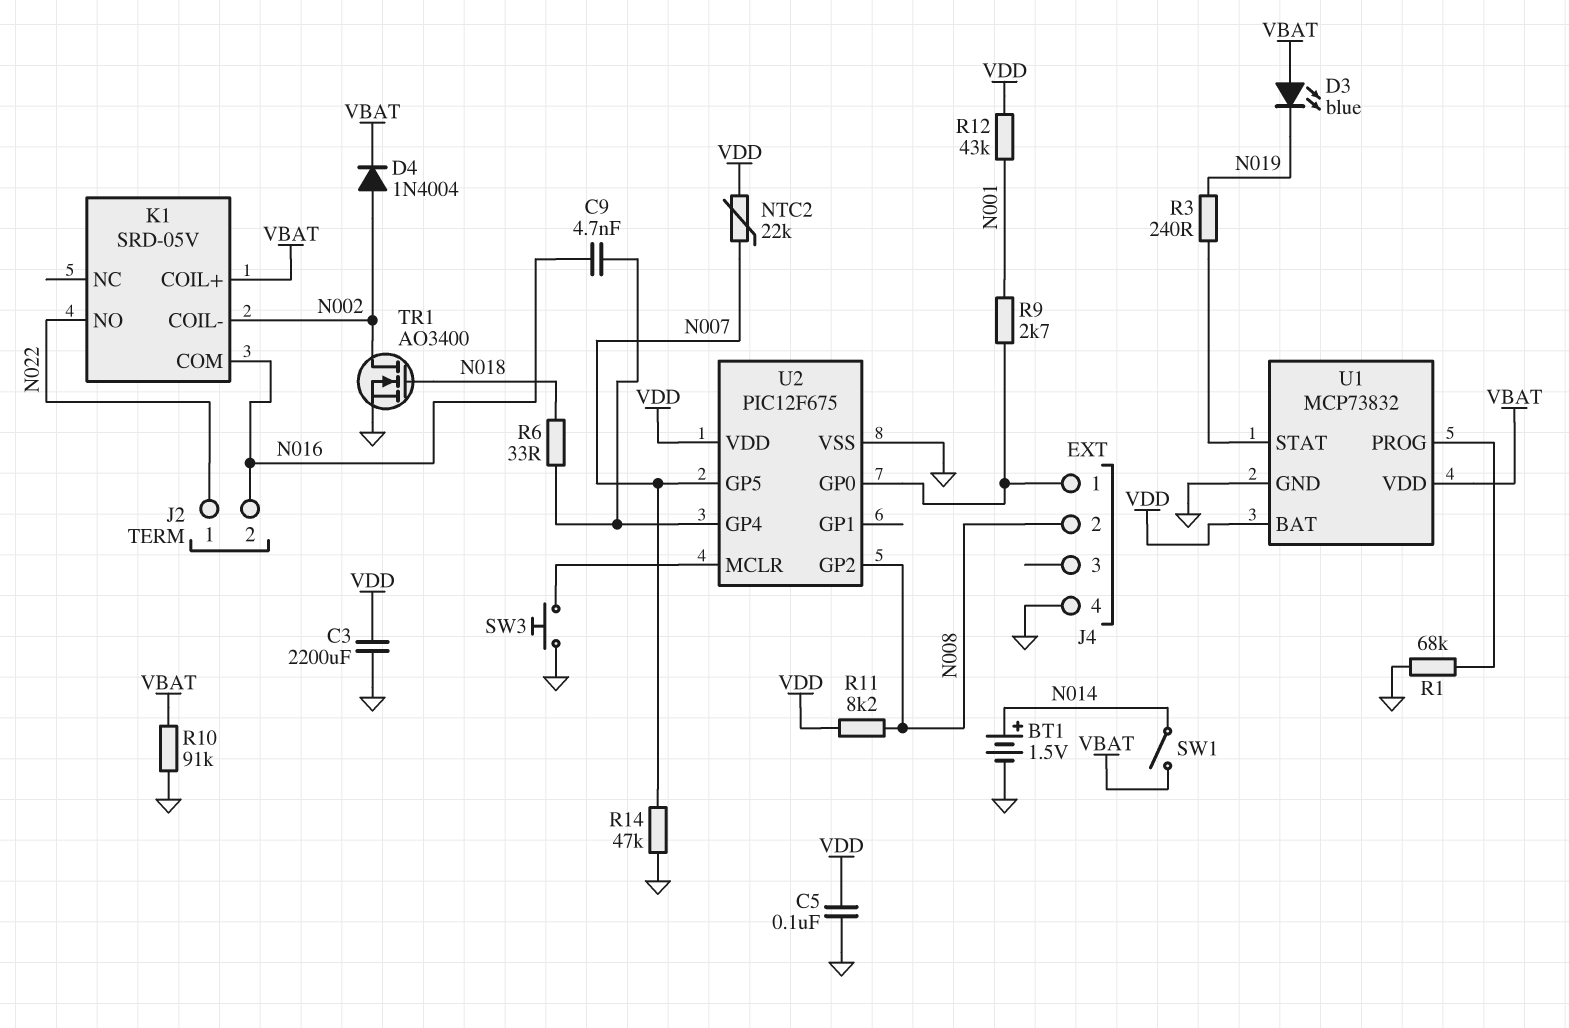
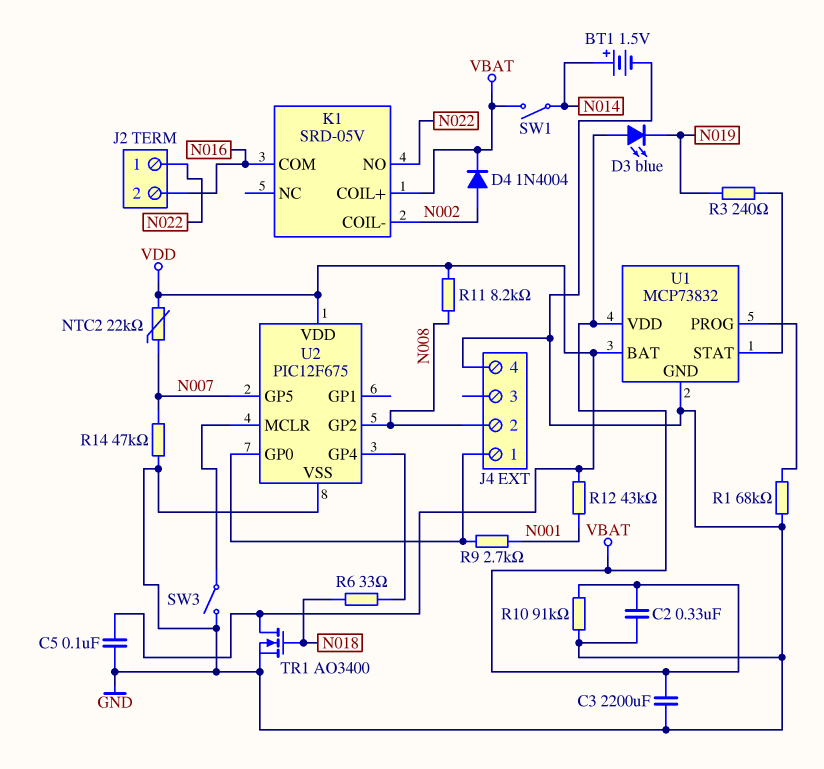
C2: none -> 330nF (GND, VBAT)
C3: 2200uF (GND, VDD) -> 2200uF (GND, VBAT)
C9: 4.7nF (N016, U2/GP4) -> none
SW3: button (GND, U2/MCLR) -> switch (GND, U2/MCLR)
TR1: NMOS AO3400 (G N018, D N002, S GND) -> NMOS AO3400 (G N018, D VDD, S GND)

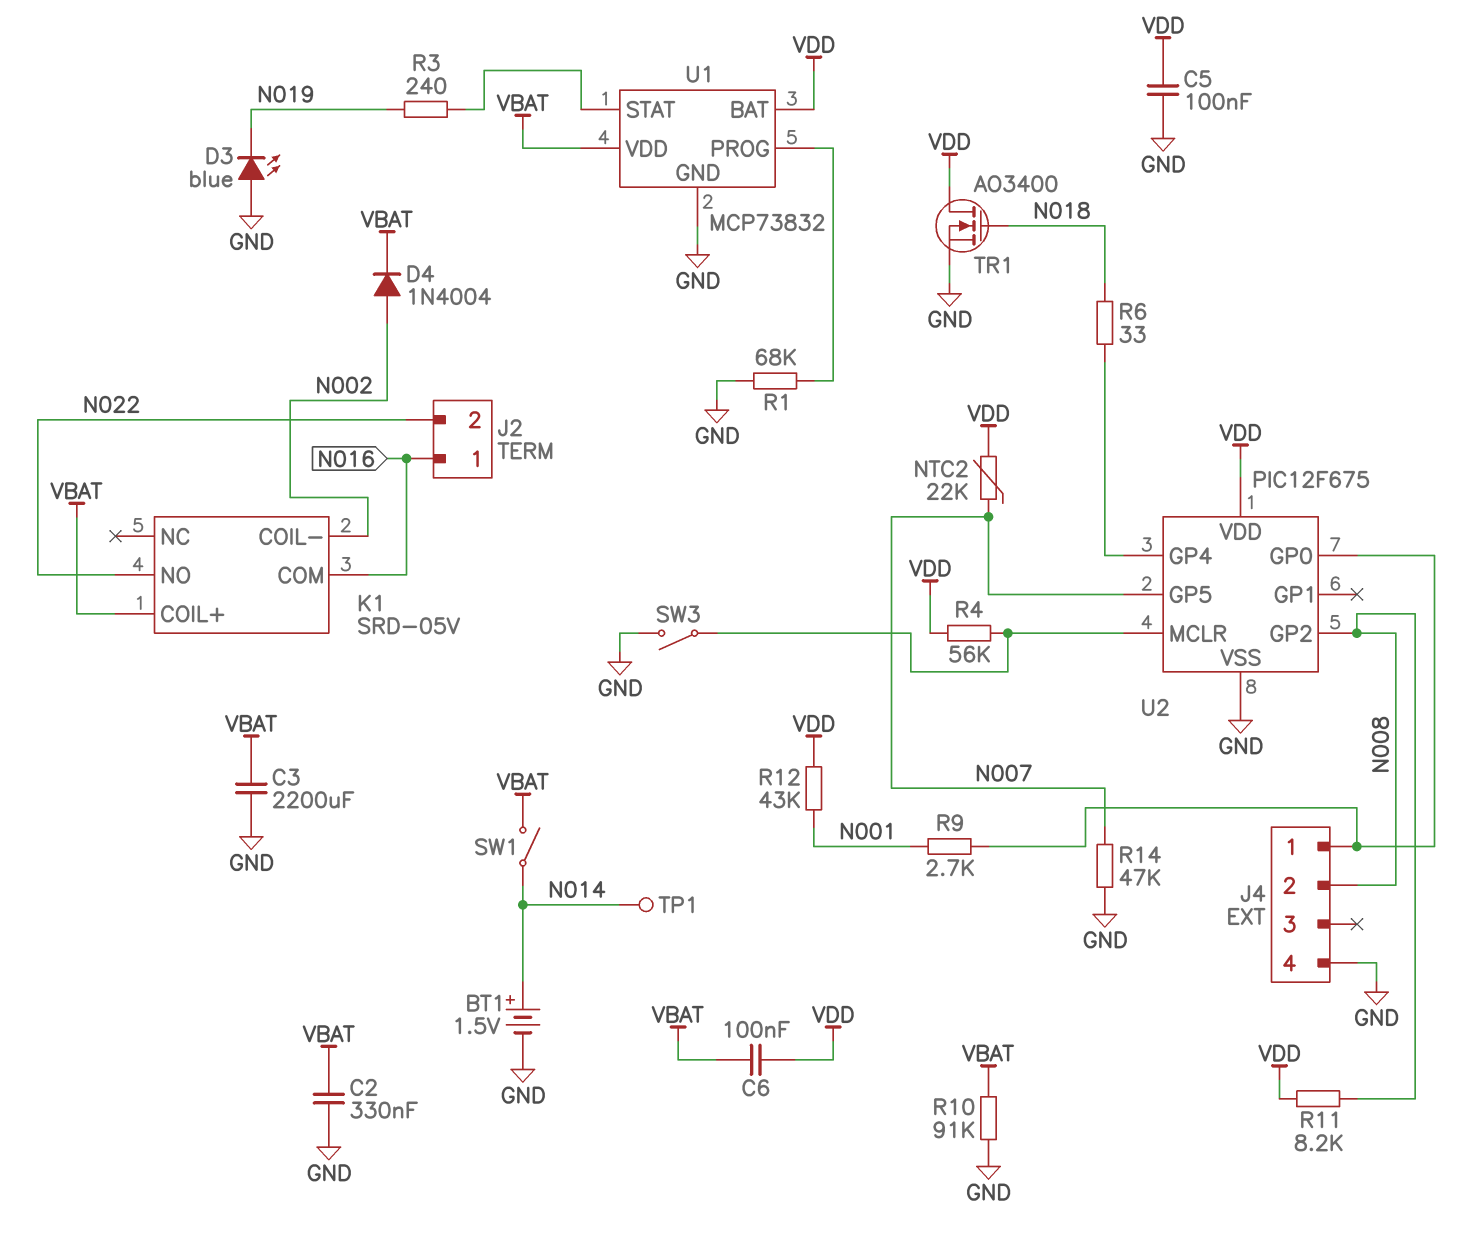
C6: none -> 100nF (VBAT, VDD)
D3: LED blue (A VBAT, K N019) -> LED blue (A GND, K N019)
J2 pin 1: N022 -> N016
J2 pin 2: N016 -> N022
R4: none -> 56k (U2/MCLR, VDD)
TP1: none -> test point (N014)

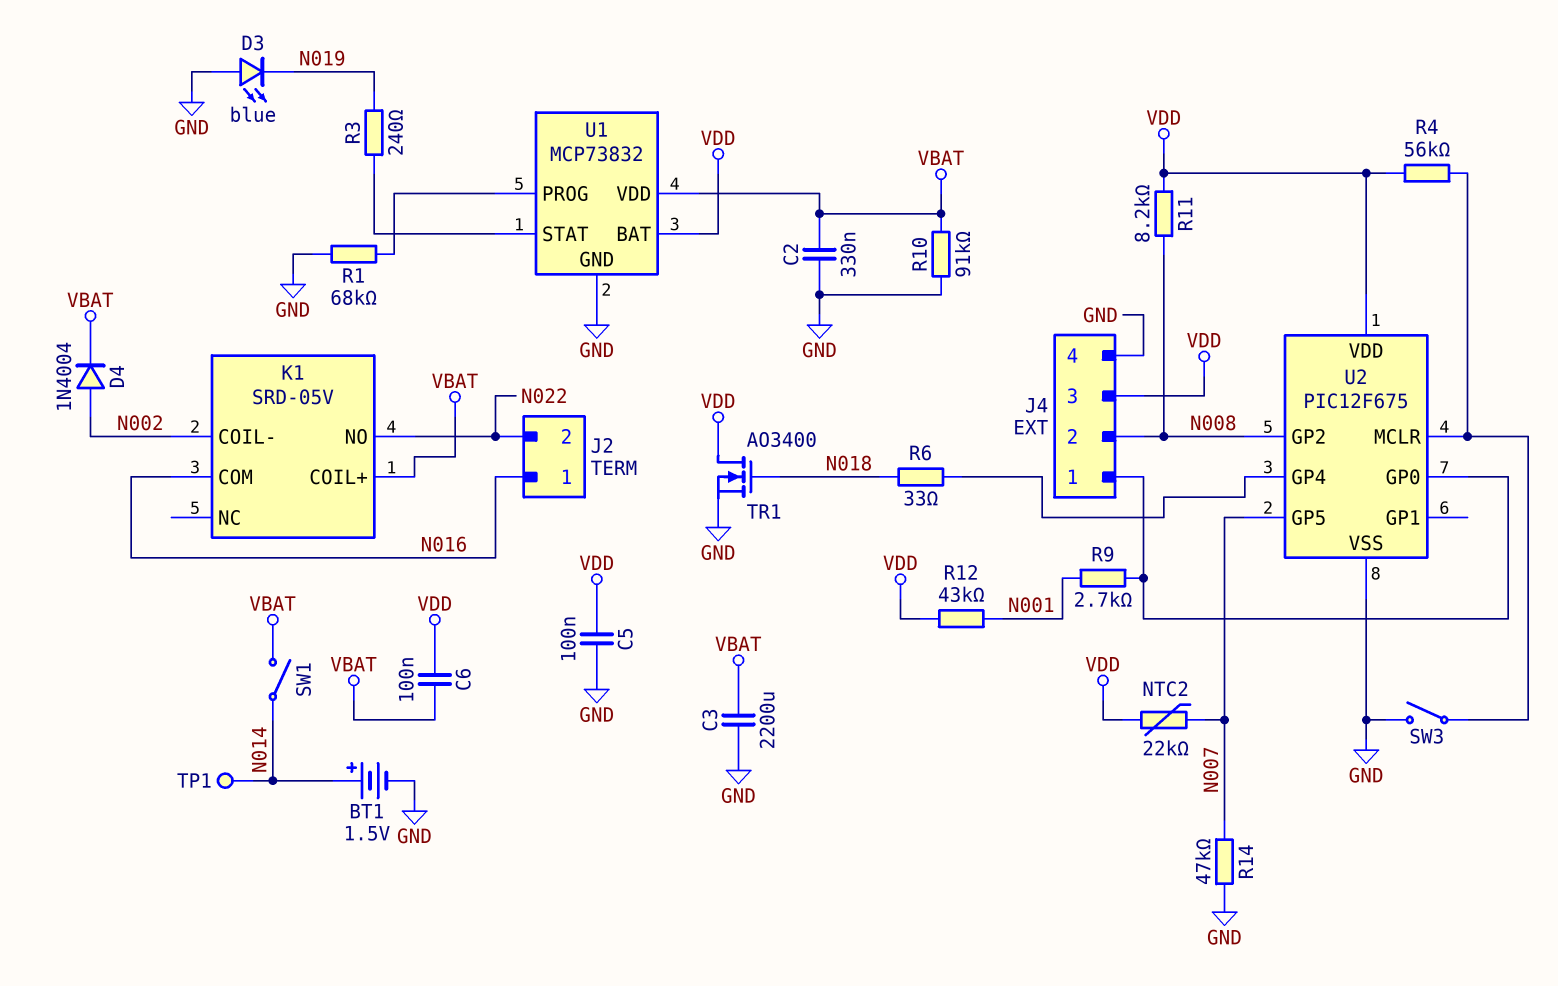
J4 pin 3: none -> VDD

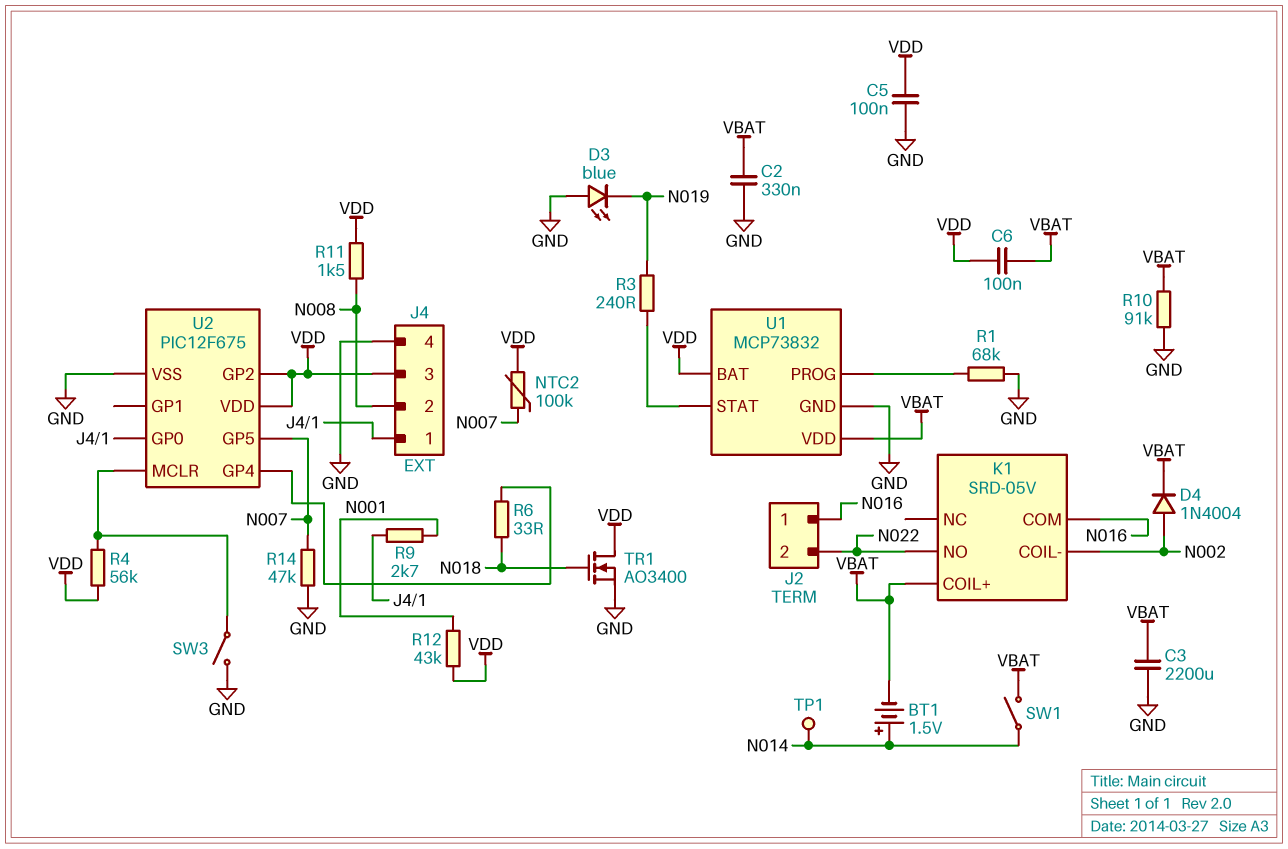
BT1: 1.5V (plus N014, minus GND) -> 1.5V (plus N014, minus VBAT)
NTC2: 22k (N007, VDD) -> 100k (N007, VDD)
R11: 8.2k (N008, VDD) -> 1.5k (N008, VDD)
U2 pin GP2: N008 -> VDD

